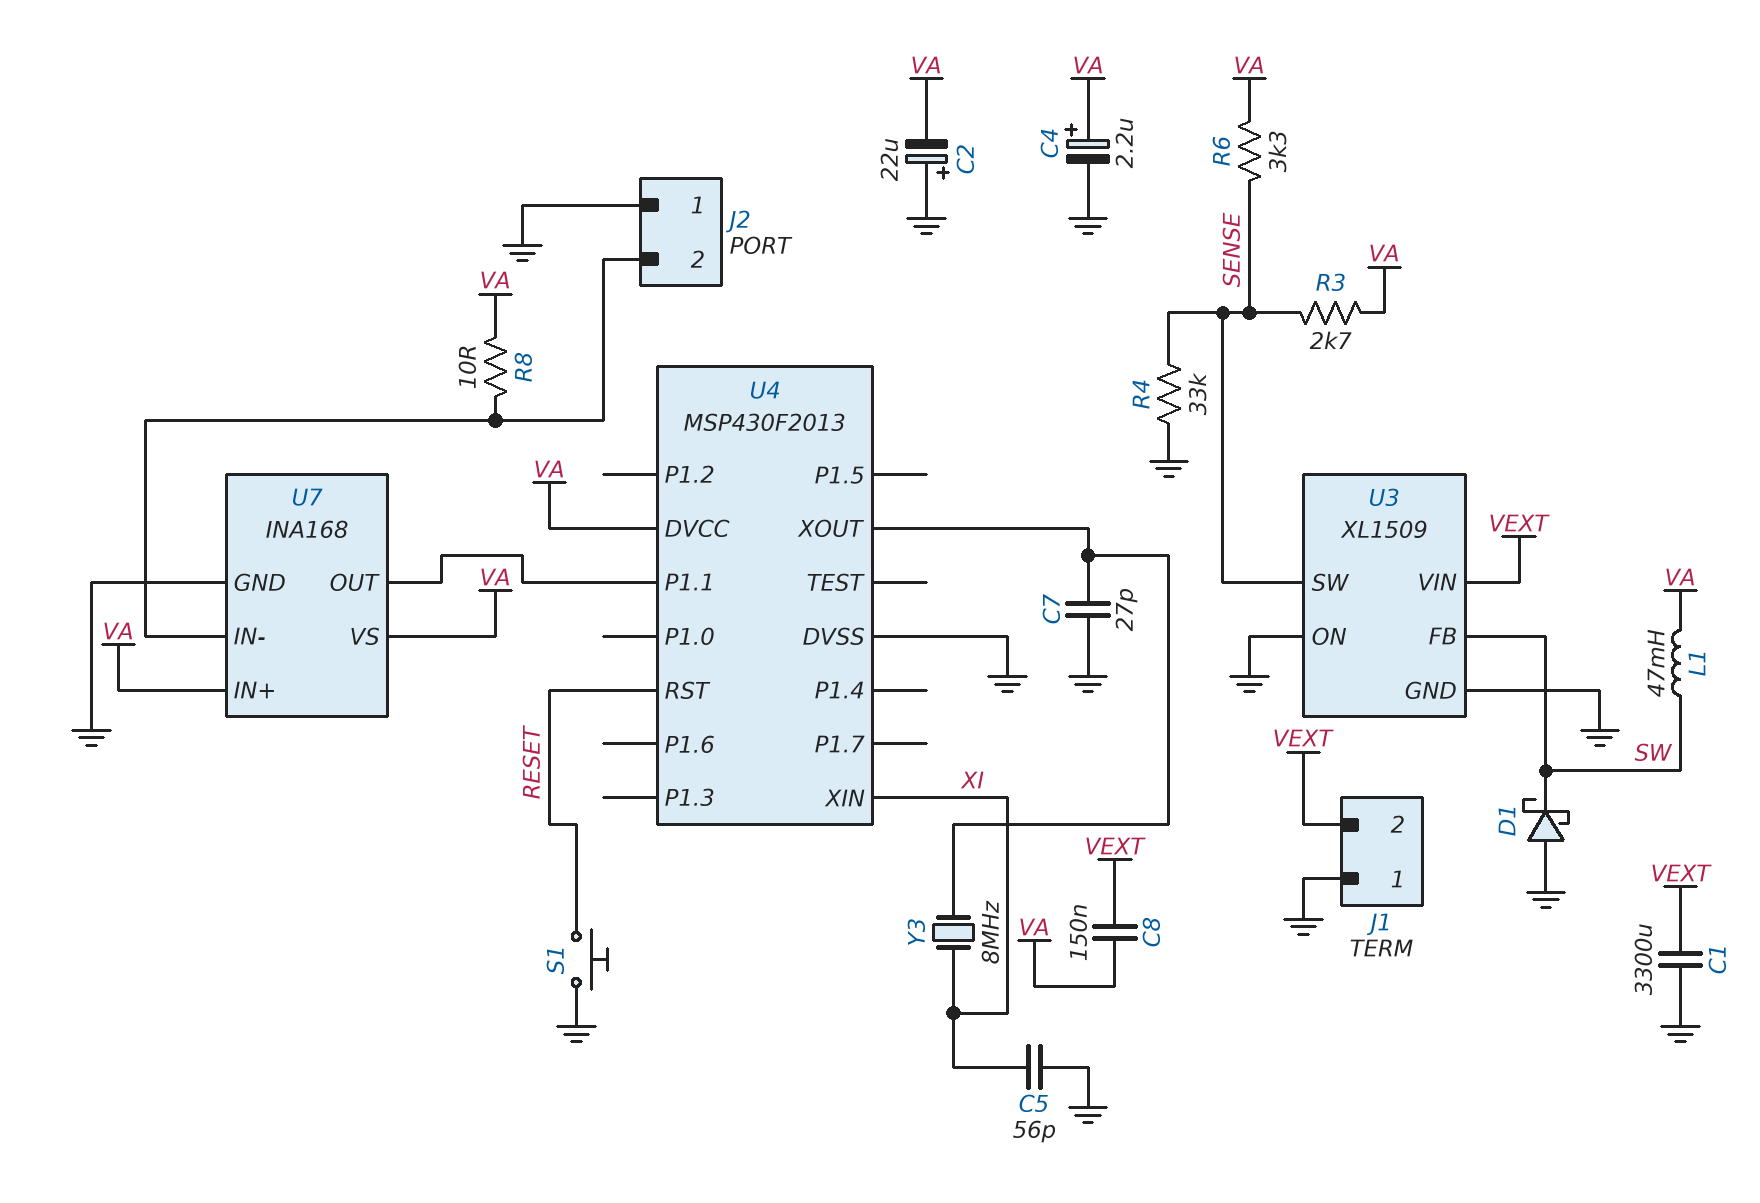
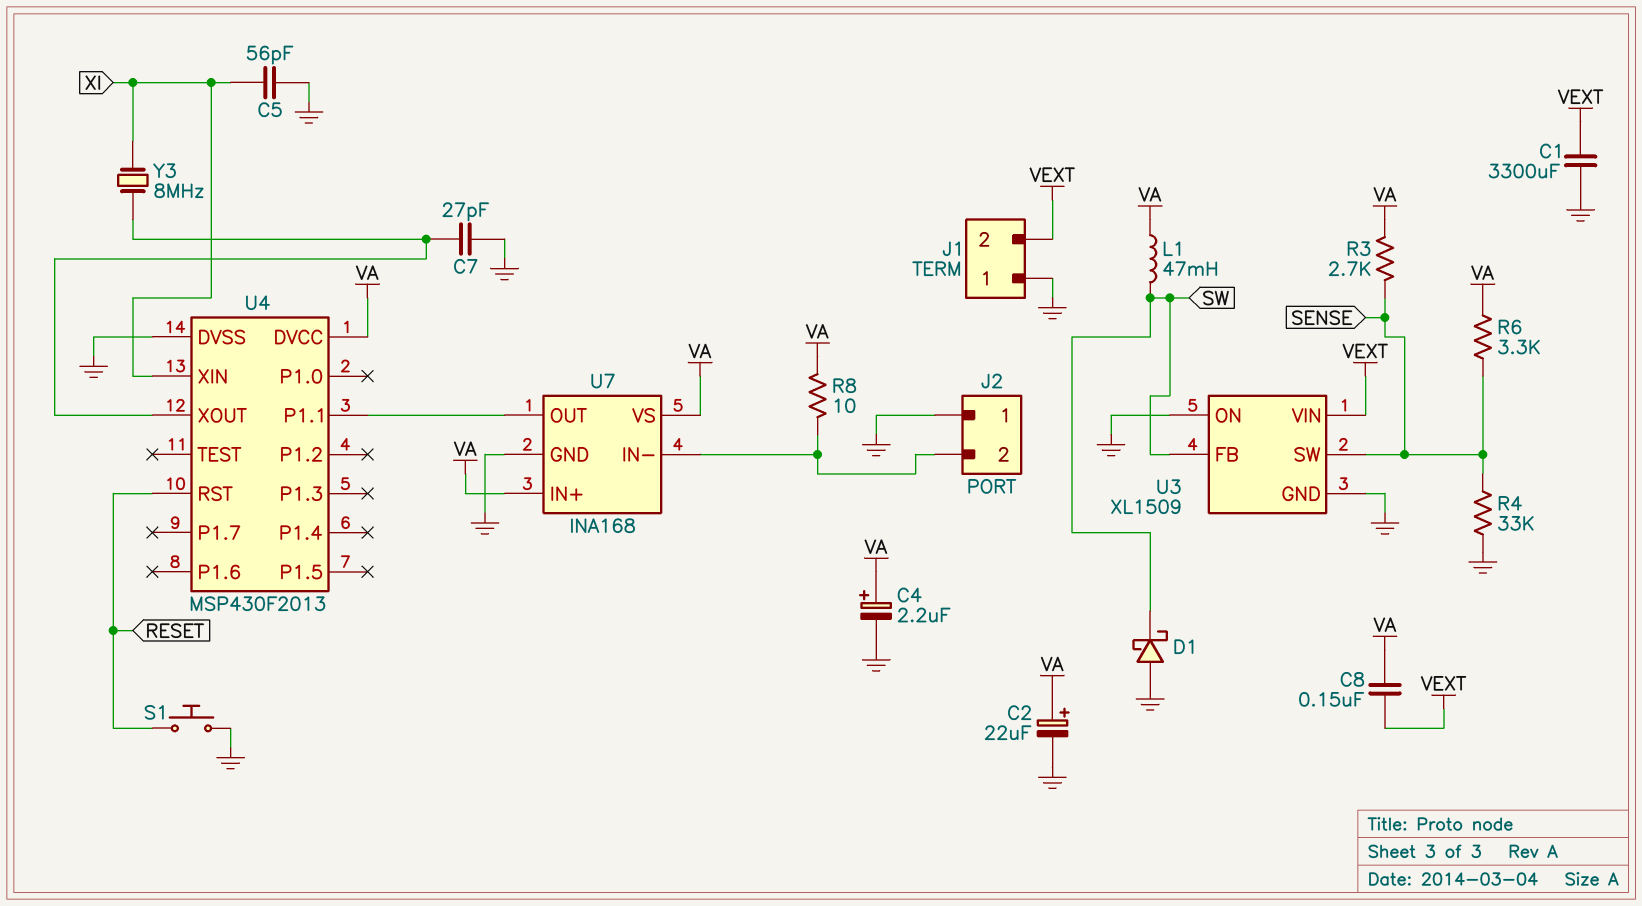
C2: 22uF (plus GND, minus VA) -> 22uF (plus VA, minus GND)

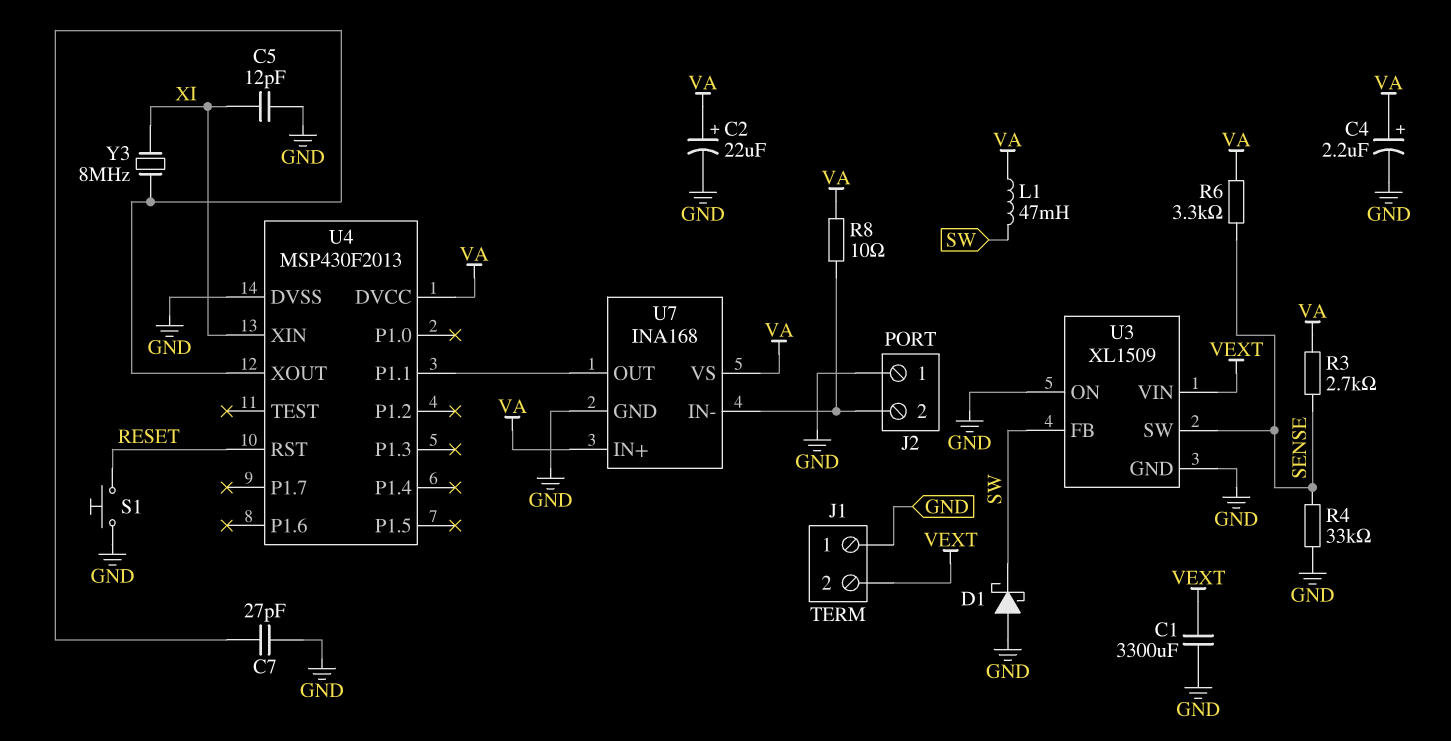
C5: 56pF (GND, XI) -> 12pF (GND, XI)
C8: 150nF (VA, VEXT) -> none

